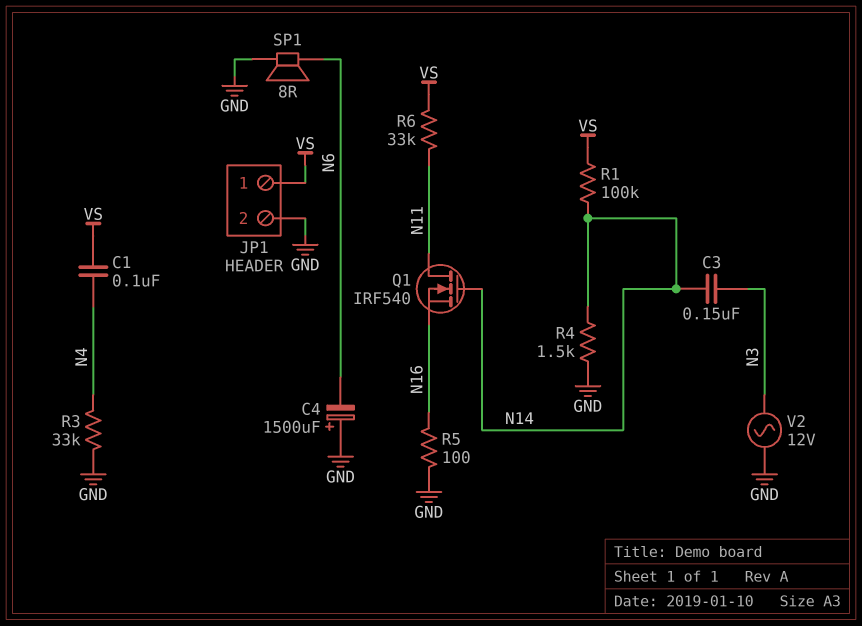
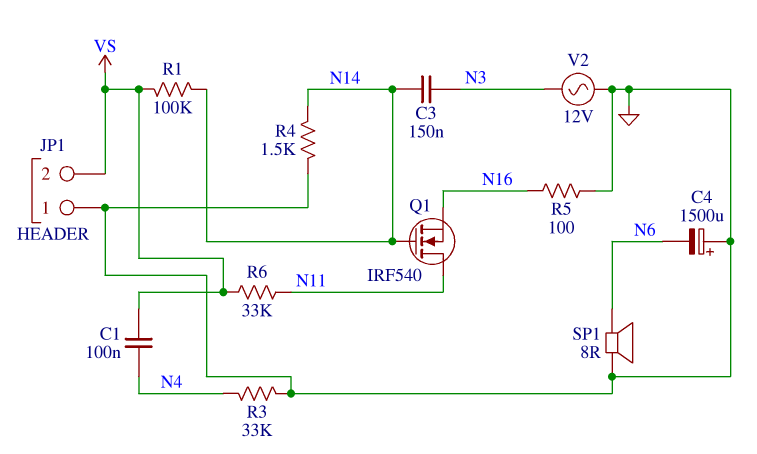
JP1 pin 1: VS -> GND
JP1 pin 2: GND -> VS

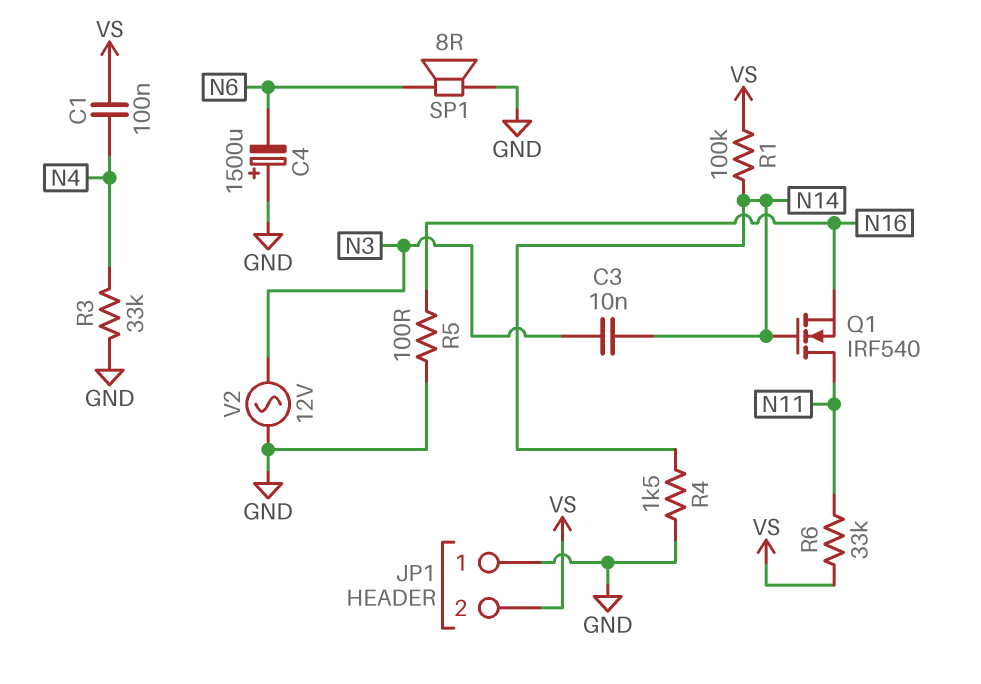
C3: 150nF (N3, N14) -> 10nF (N3, N14)

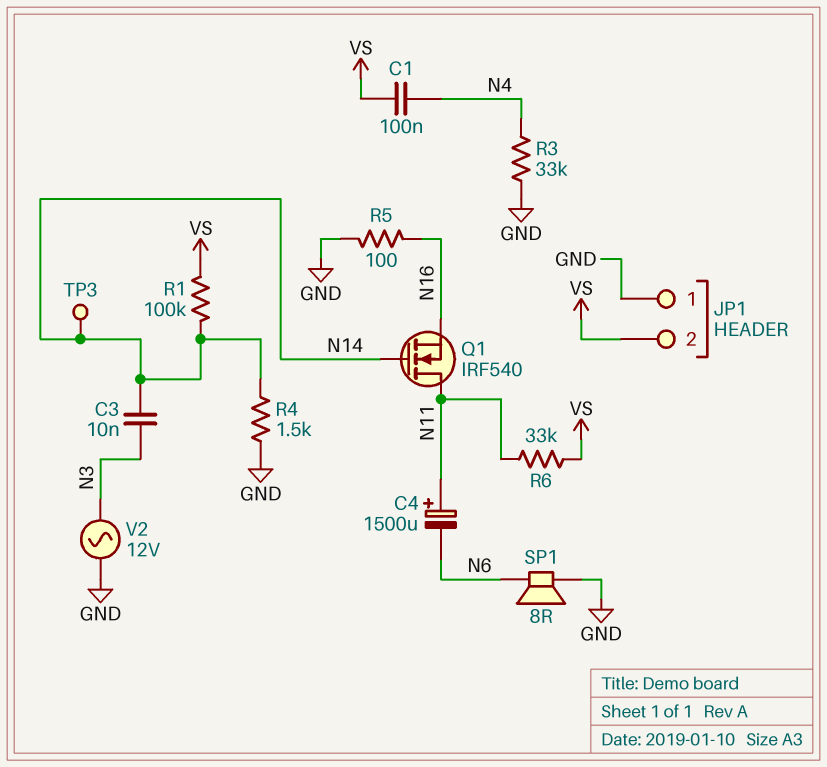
C4: 1500uF (plus GND, minus N6) -> 1500uF (plus N11, minus N6)
TP3: none -> test point (N14)

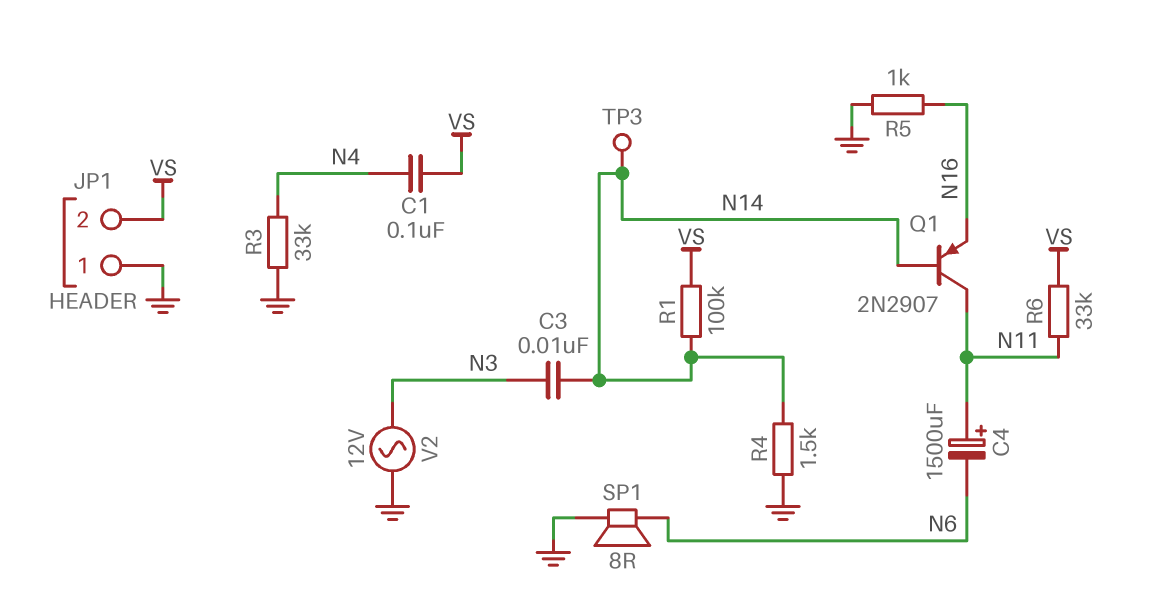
Q1: NMOS IRF540 (G N14, D N11, S N16) -> PNP 2N2907 (B N14, C N11, E N16)
R5: 100 (GND, N16) -> 1k (GND, N16)

